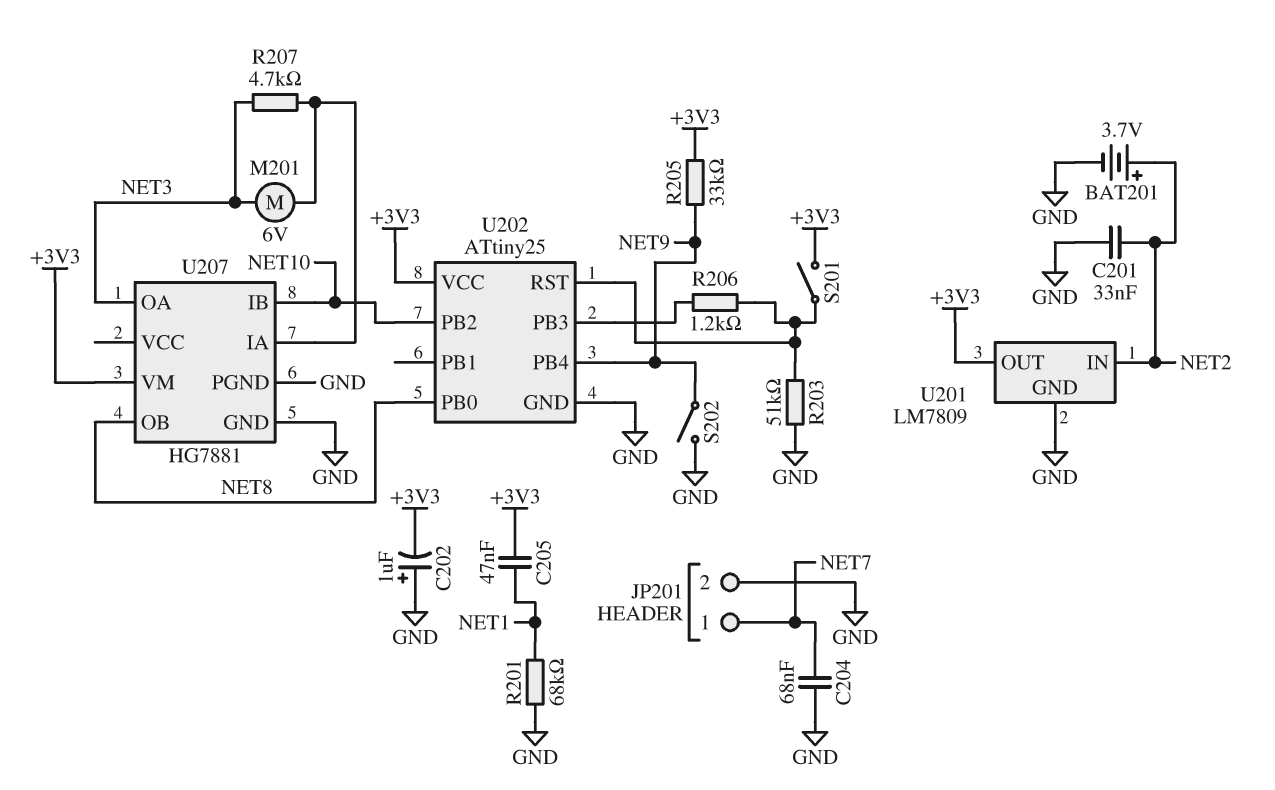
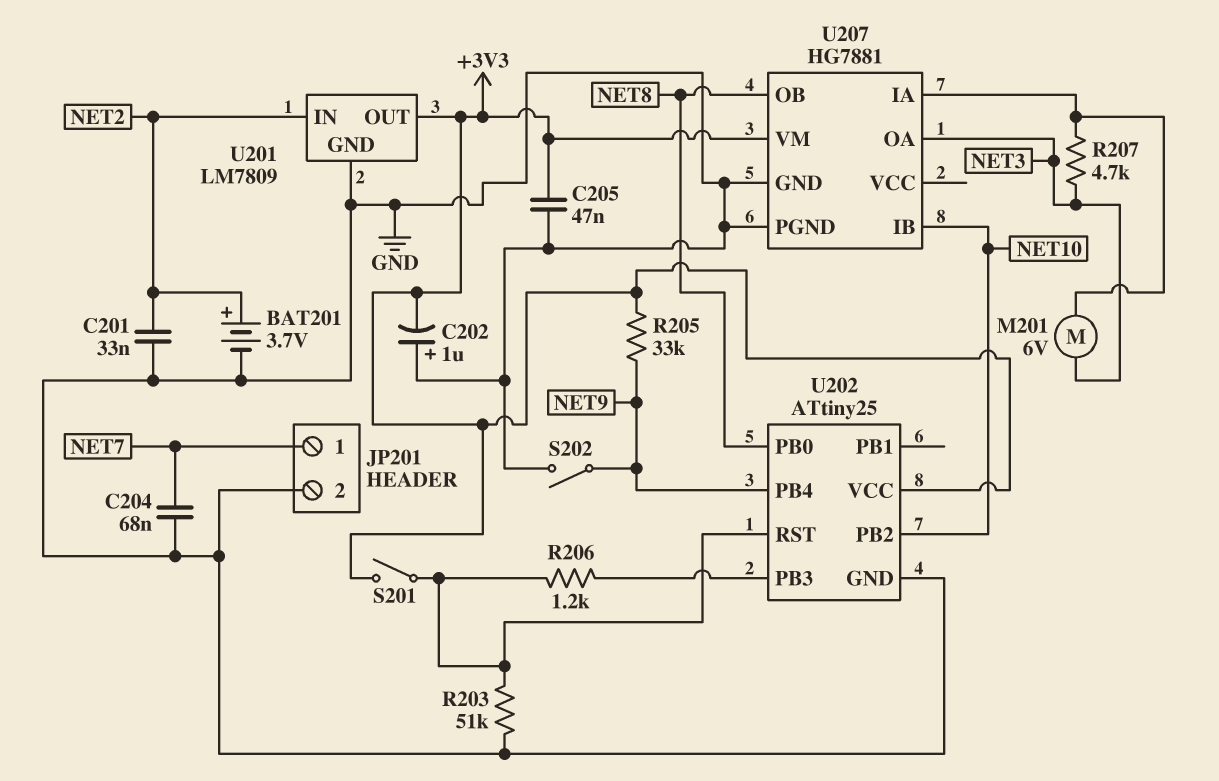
C205: 47nF (+3V3, NET1) -> 47nF (+3V3, GND)
R201: 68k (GND, NET1) -> none

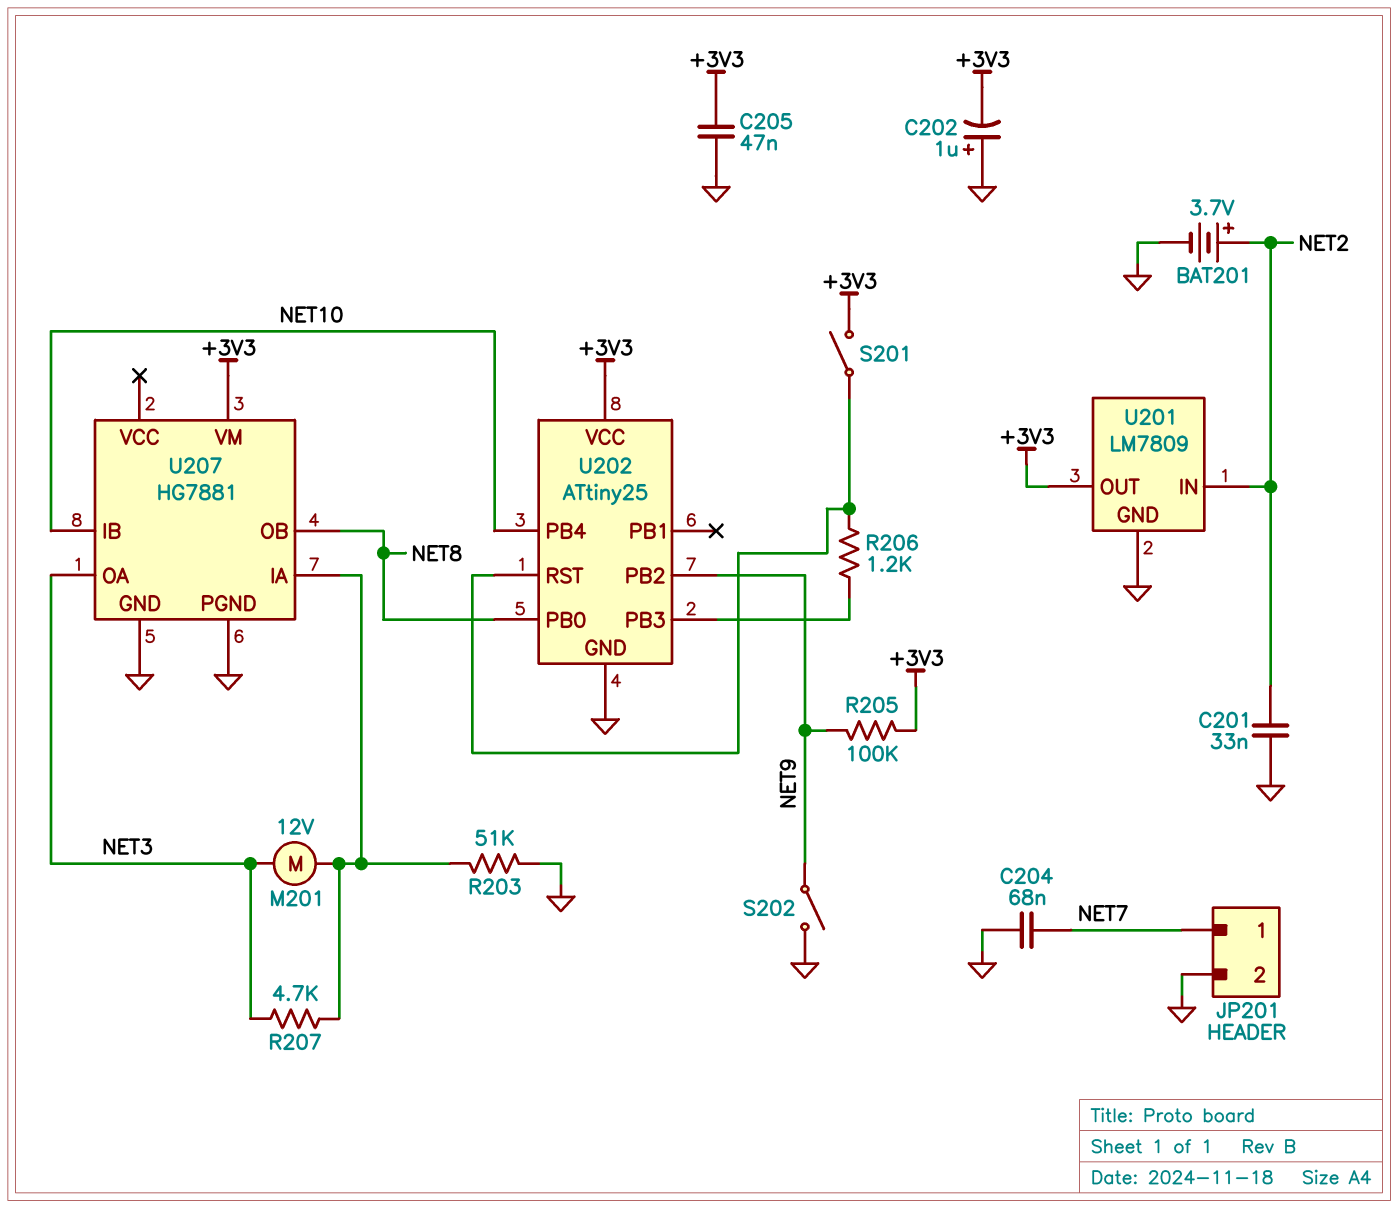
M201: motor 6V (NET3, U207/IA) -> motor 12V (NET3, U207/IA)
R203: 51k (GND, U202/RST) -> 51k (GND, U207/IA)
R205: 33k (+3V3, NET9) -> 100k (+3V3, NET9)
U202 pin PB2: NET10 -> NET9
U202 pin PB4: NET9 -> NET10

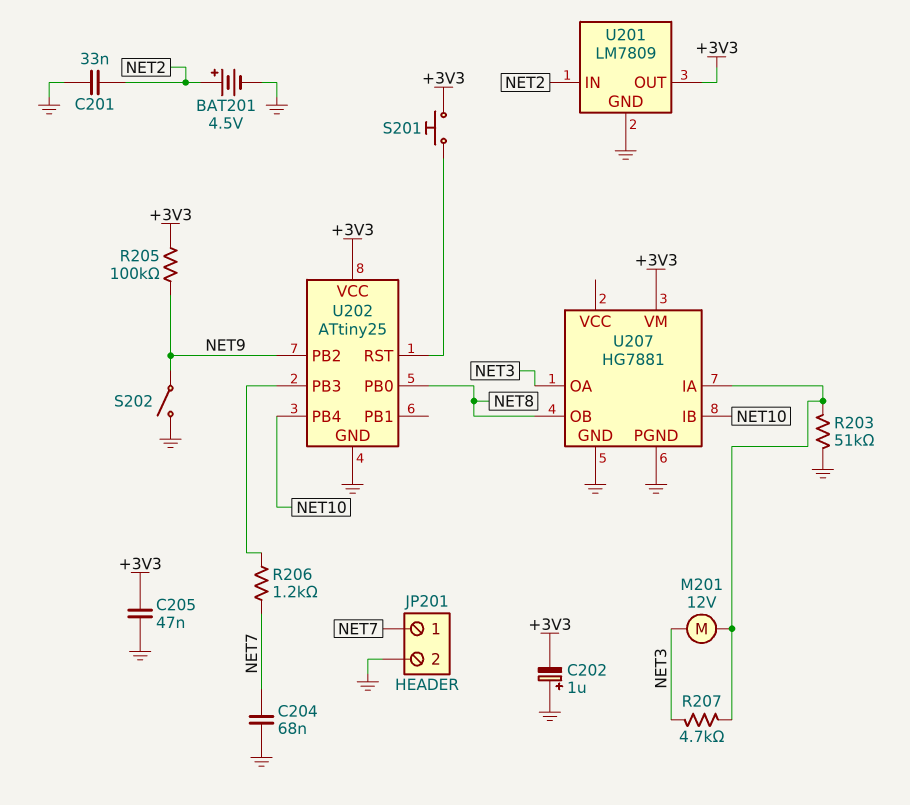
BAT201: 3.7V (plus NET2, minus GND) -> 4.5V (plus NET2, minus GND)
R206: 1.2k (U202/PB3, U202/RST) -> 1.2k (NET7, U202/PB3)
S201: switch (+3V3, U202/RST) -> button (+3V3, U202/RST)

